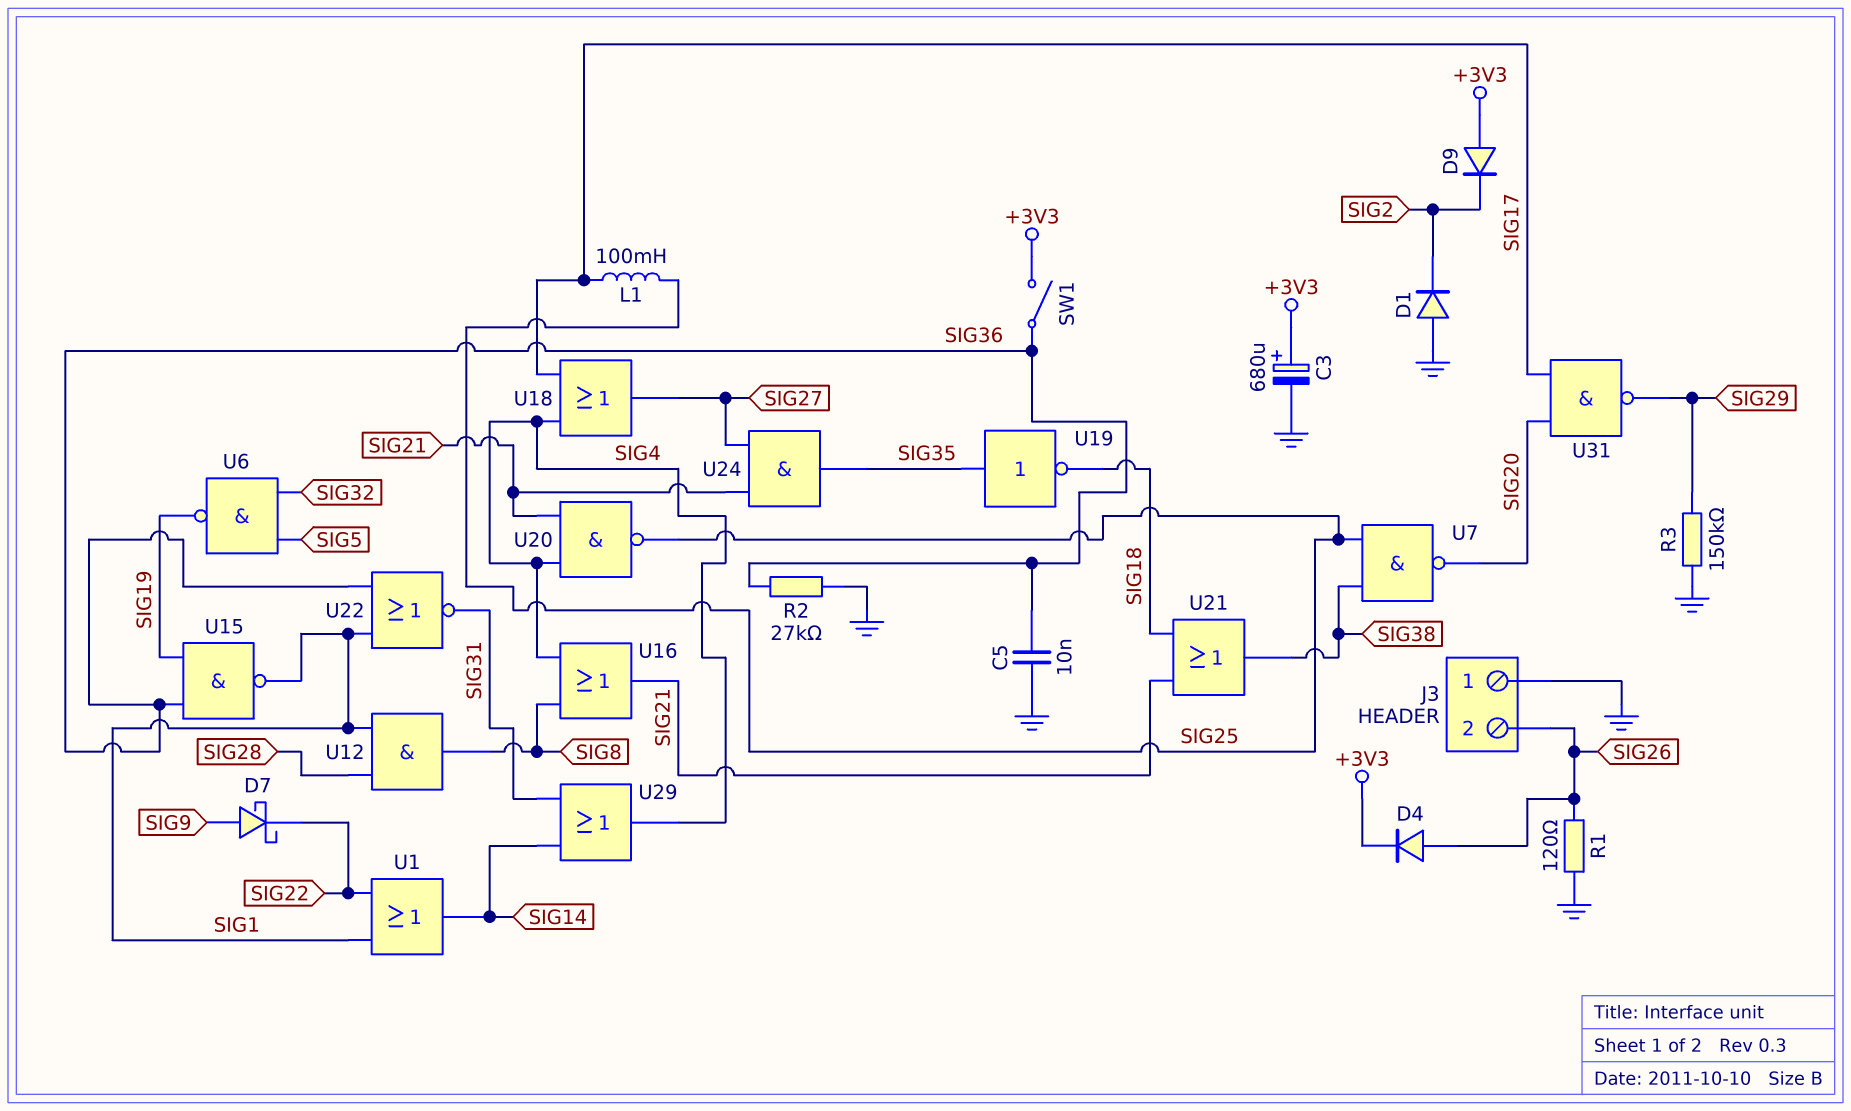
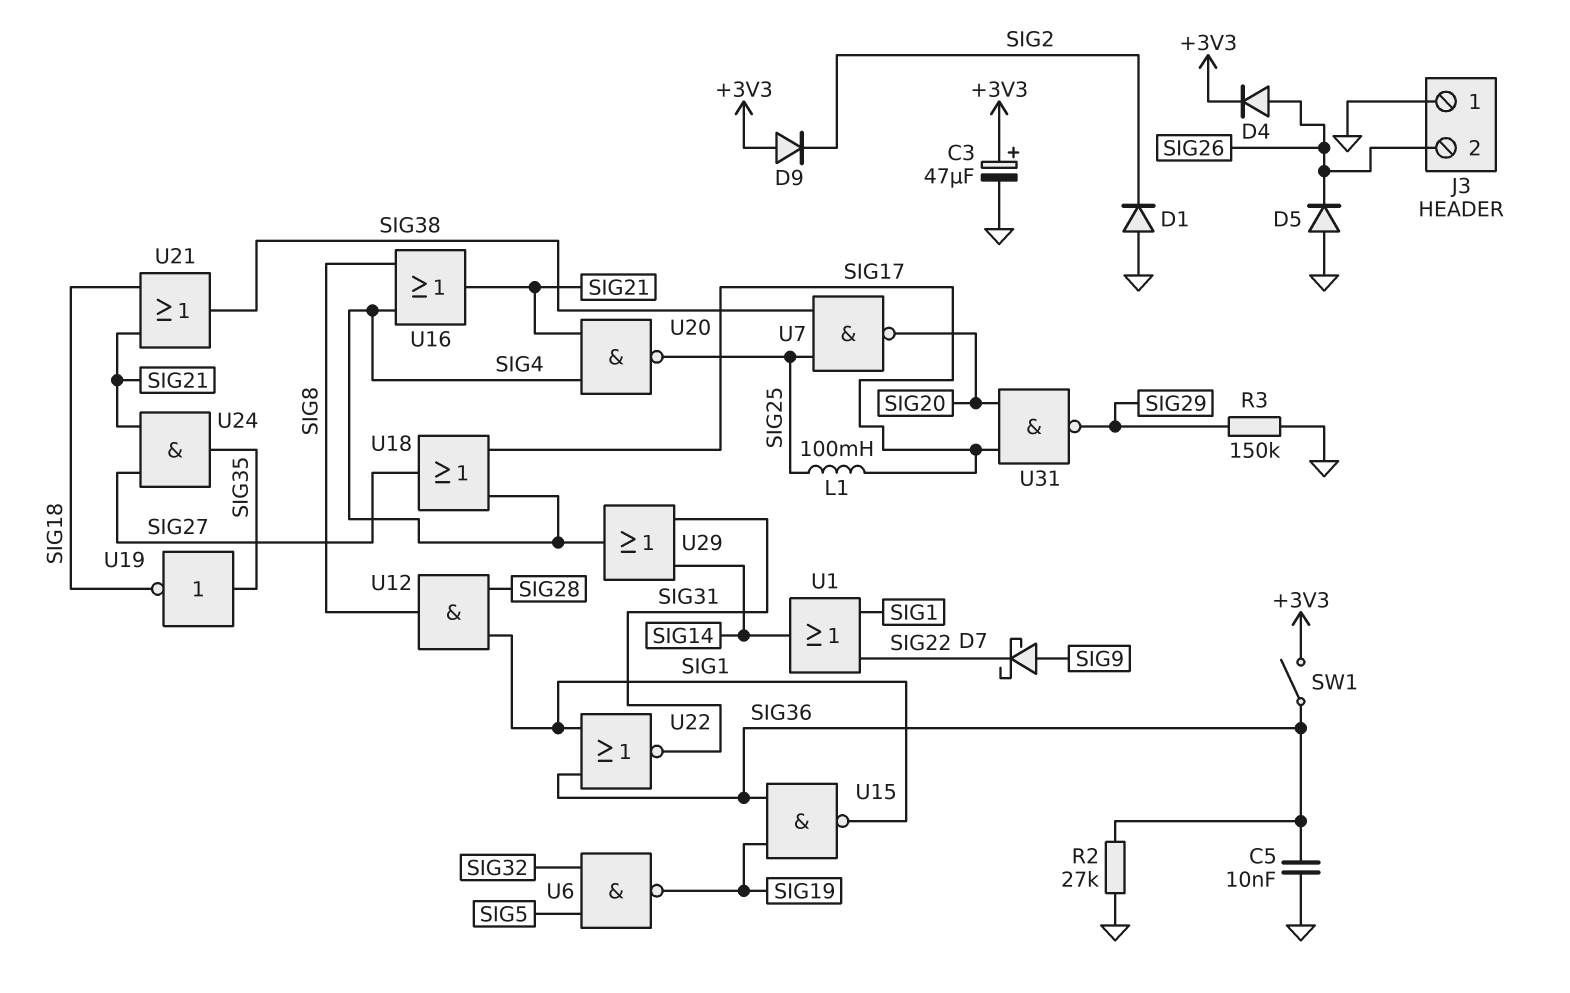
C3: 680uF (plus +3V3, minus GND) -> 47uF (plus +3V3, minus GND)
D5: none -> diode (A GND, K SIG26)
R1: 120 (GND, SIG26) -> none

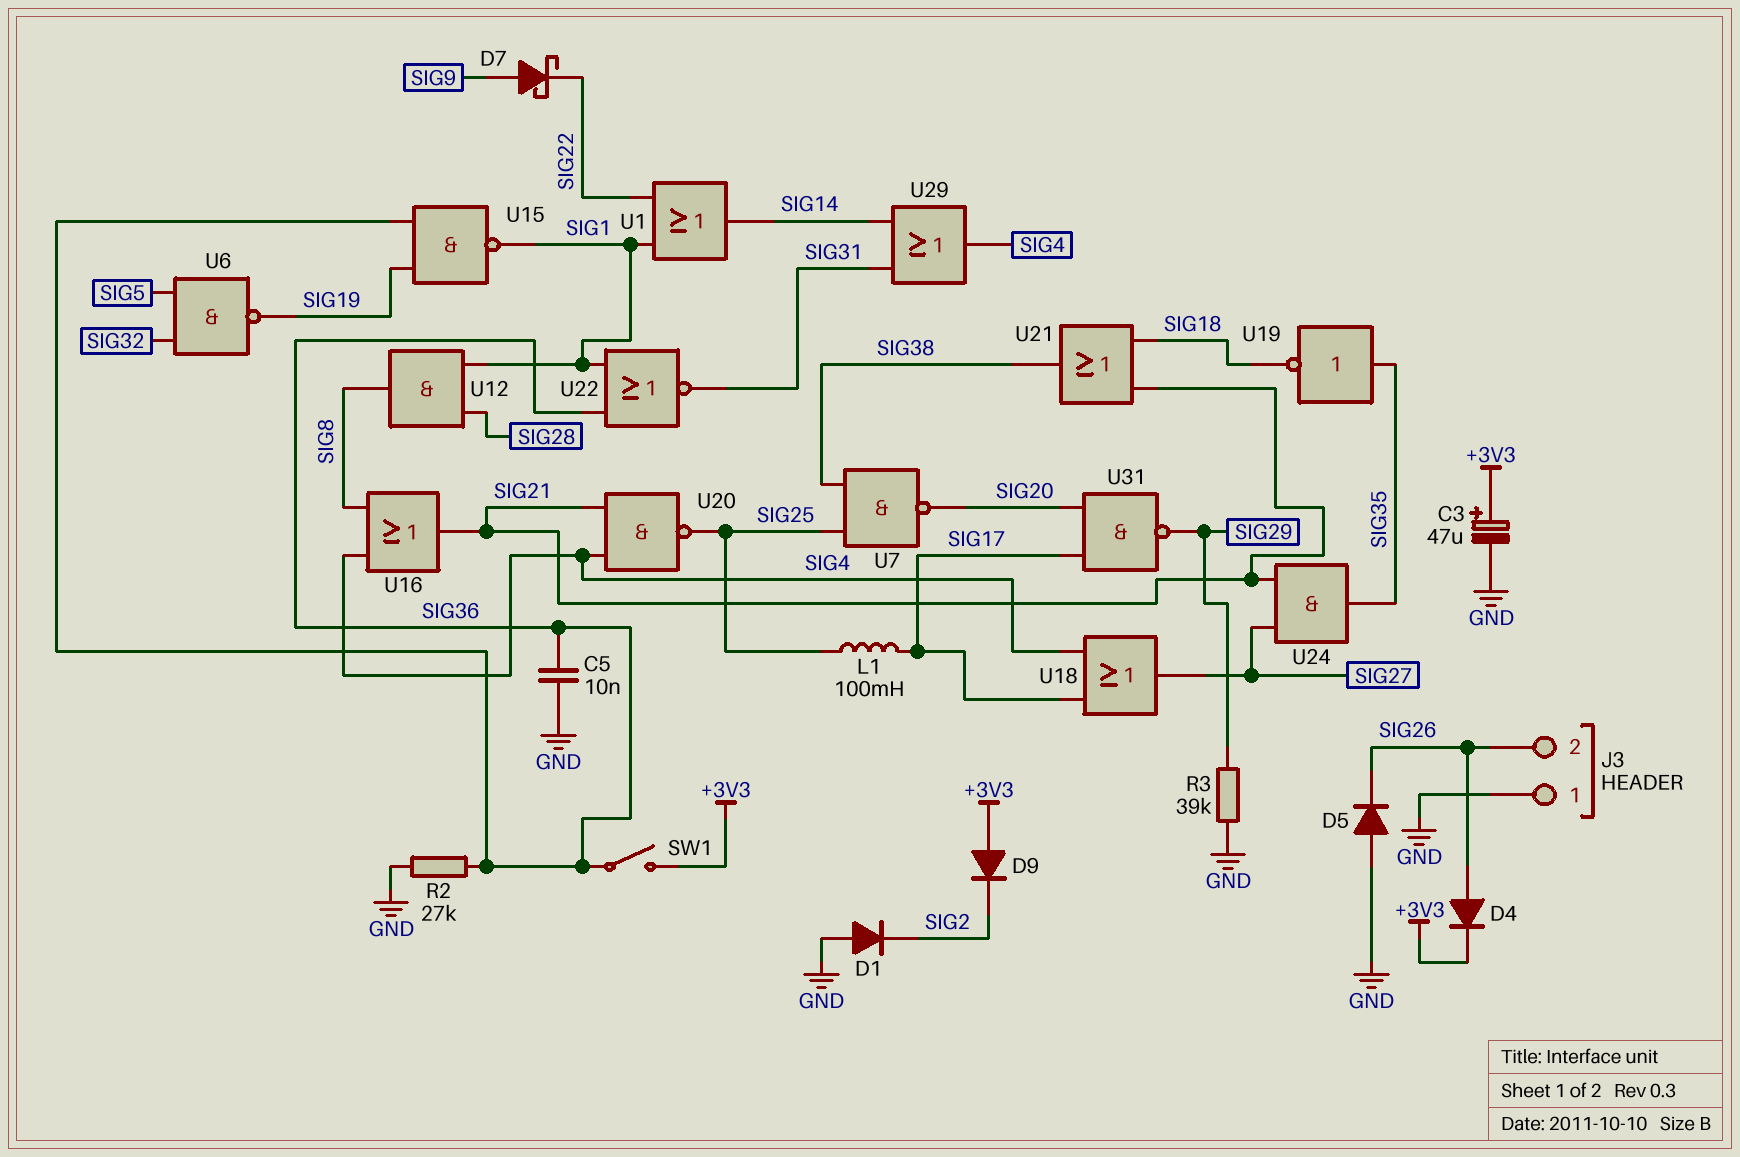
R3: 150k (GND, SIG29) -> 39k (GND, SIG29)

